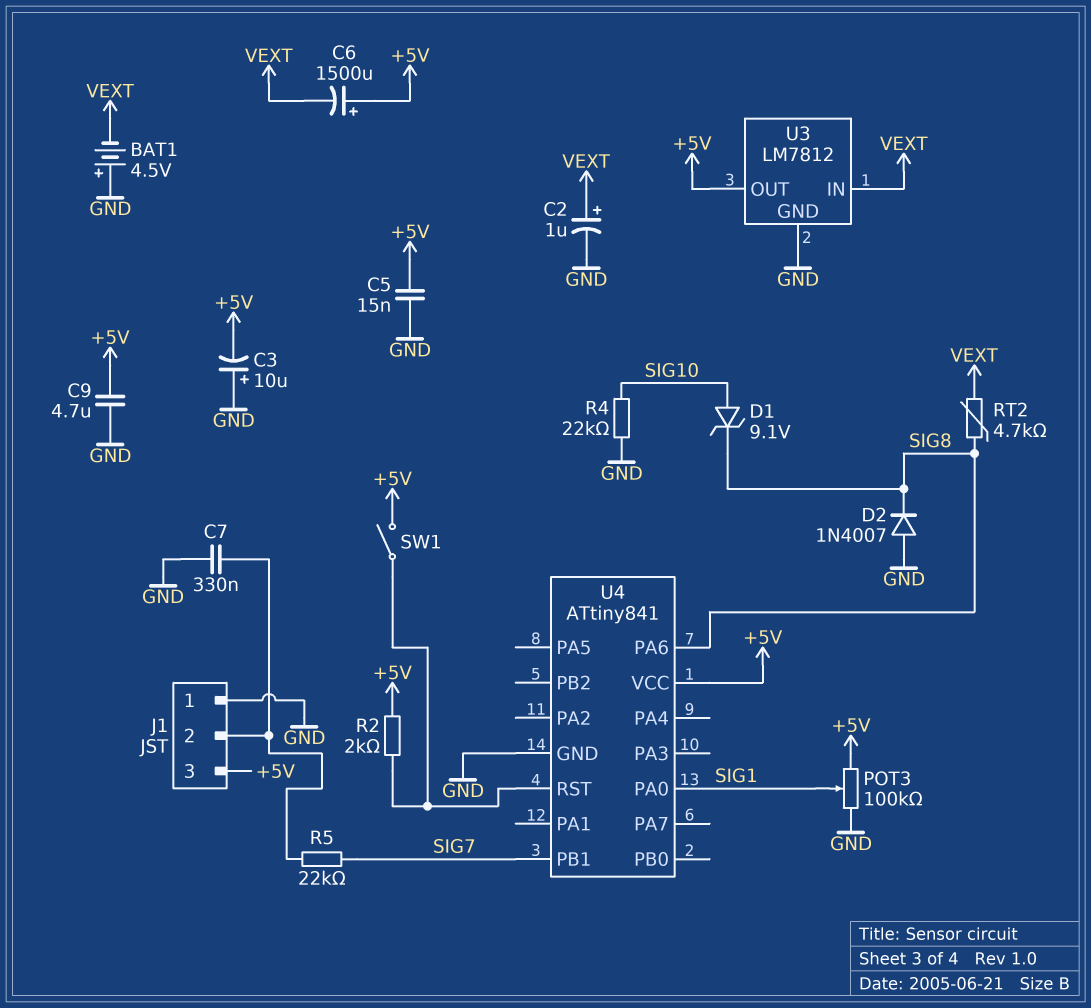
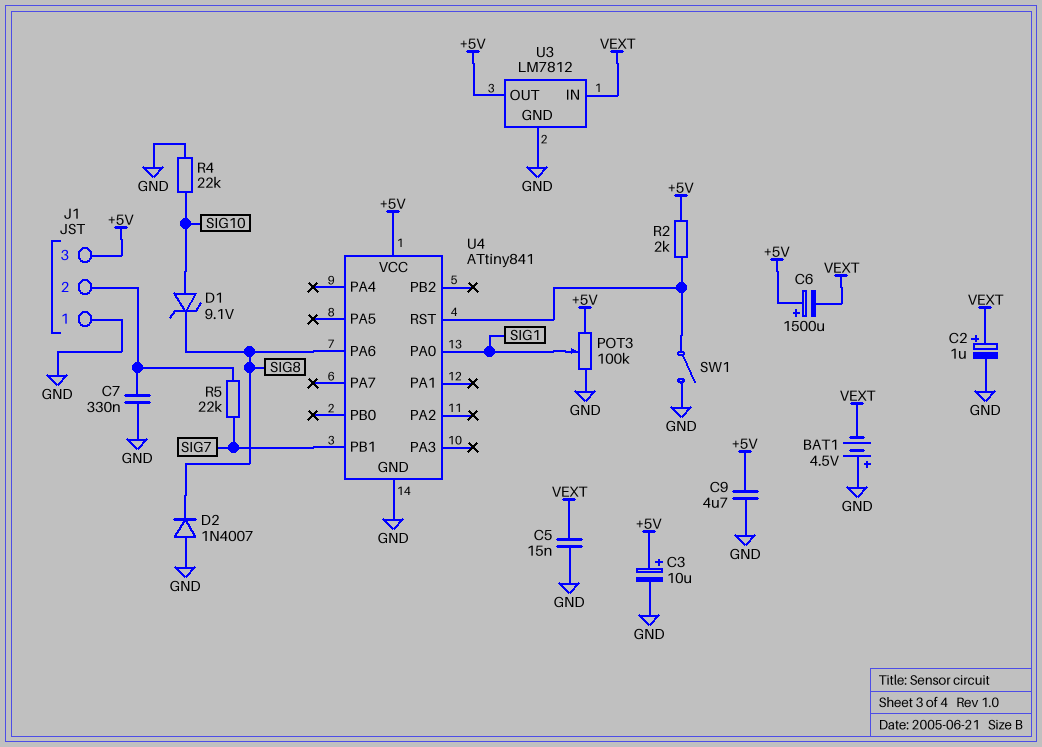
C3: 10uF (plus GND, minus +5V) -> 10uF (plus +5V, minus GND)
C5: 15nF (+5V, GND) -> 15nF (GND, VEXT)
RT2: 4.7k (SIG8, VEXT) -> none
SW1: switch (+5V, U4/RST) -> switch (GND, U4/RST)

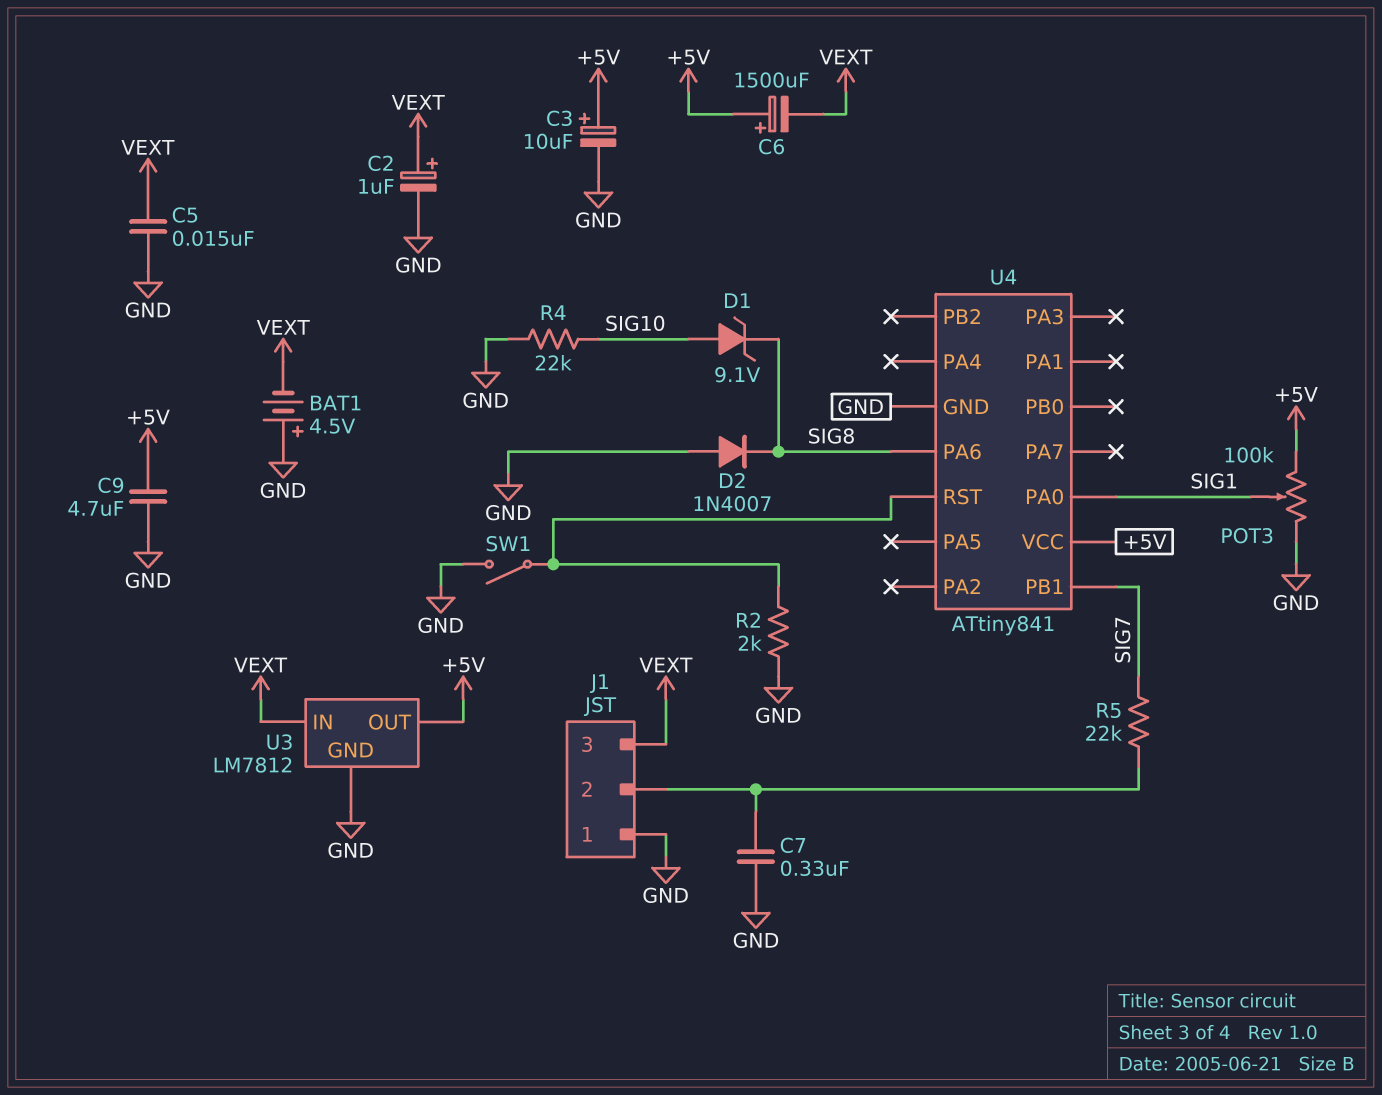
J1 pin 3: +5V -> VEXT
R2: 2k (+5V, U4/RST) -> 2k (GND, U4/RST)

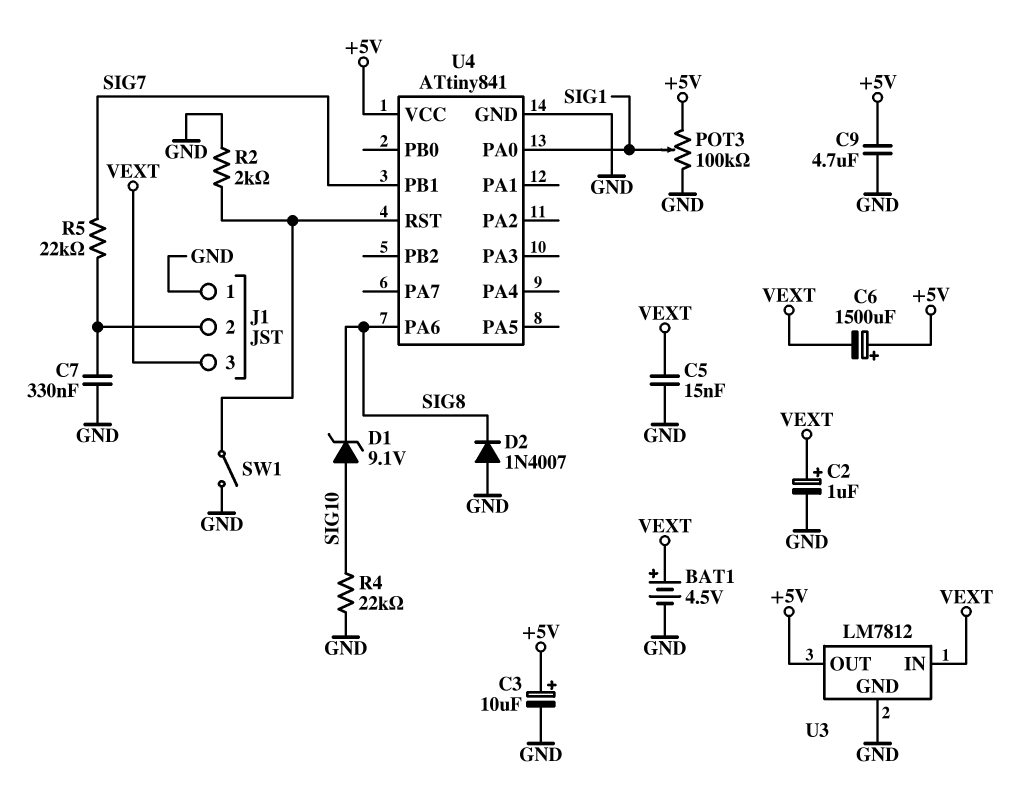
BAT1: 4.5V (plus GND, minus VEXT) -> 4.5V (plus VEXT, minus GND)

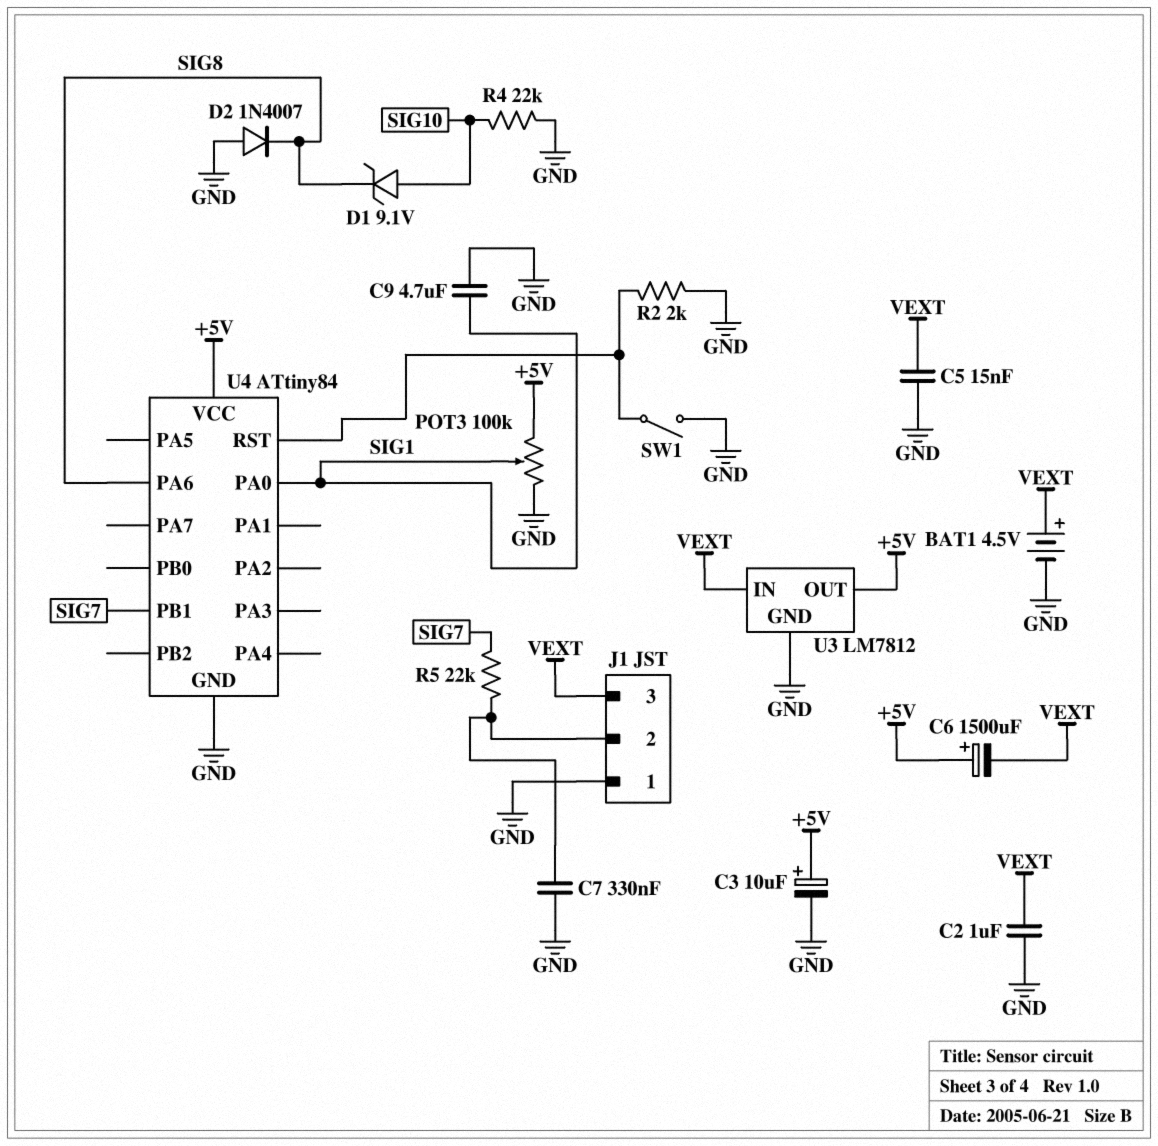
C2: 1uF (plus VEXT, minus GND) -> 1uF (GND, VEXT)
C9: 4.7uF (+5V, GND) -> 4.7uF (GND, SIG1)
U4: ATtiny841 -> ATtiny84

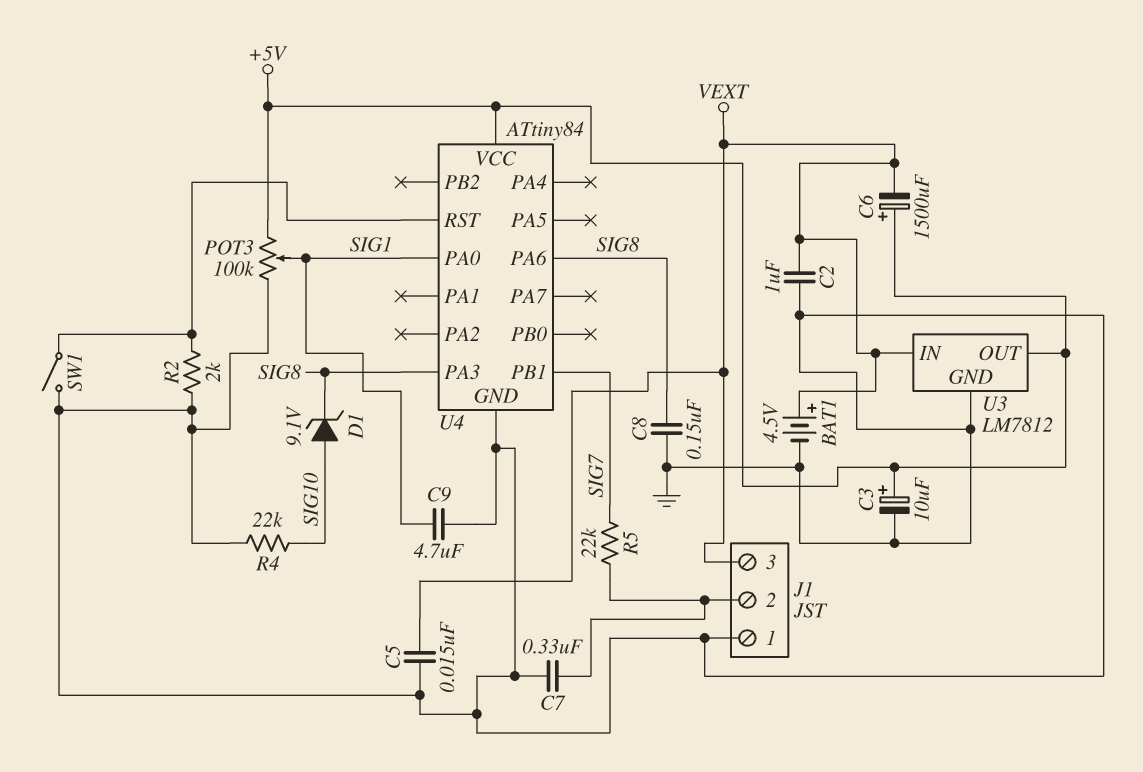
C8: none -> 150nF (GND, SIG8)
D2: diode 1N4007 (A GND, K SIG8) -> none
U4 pin PA3: none -> SIG8

